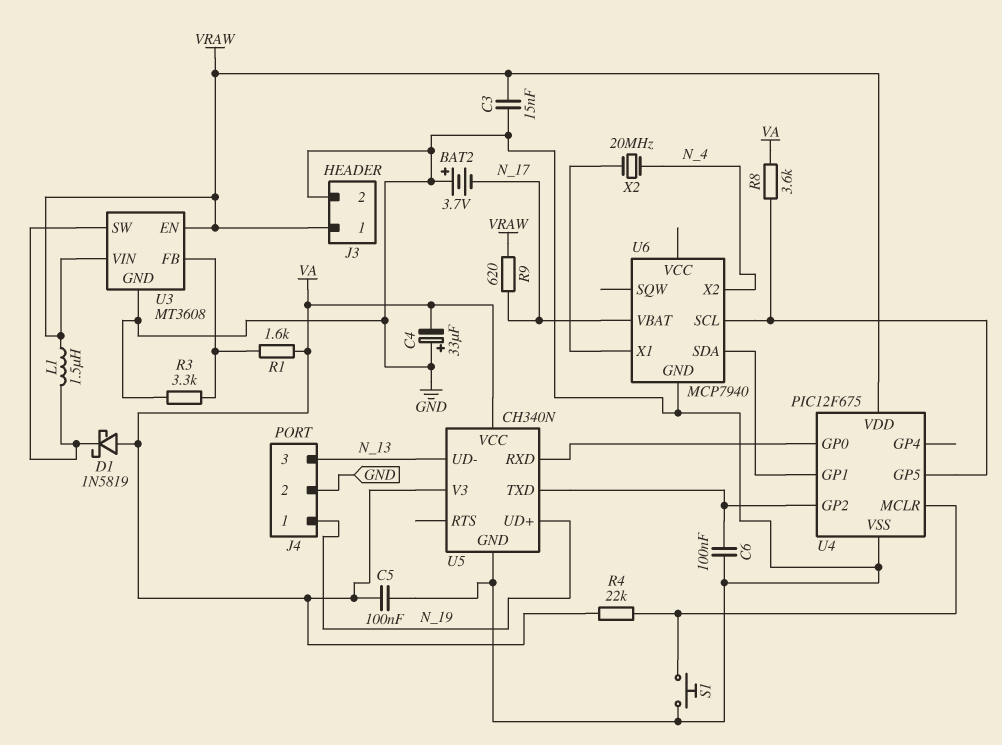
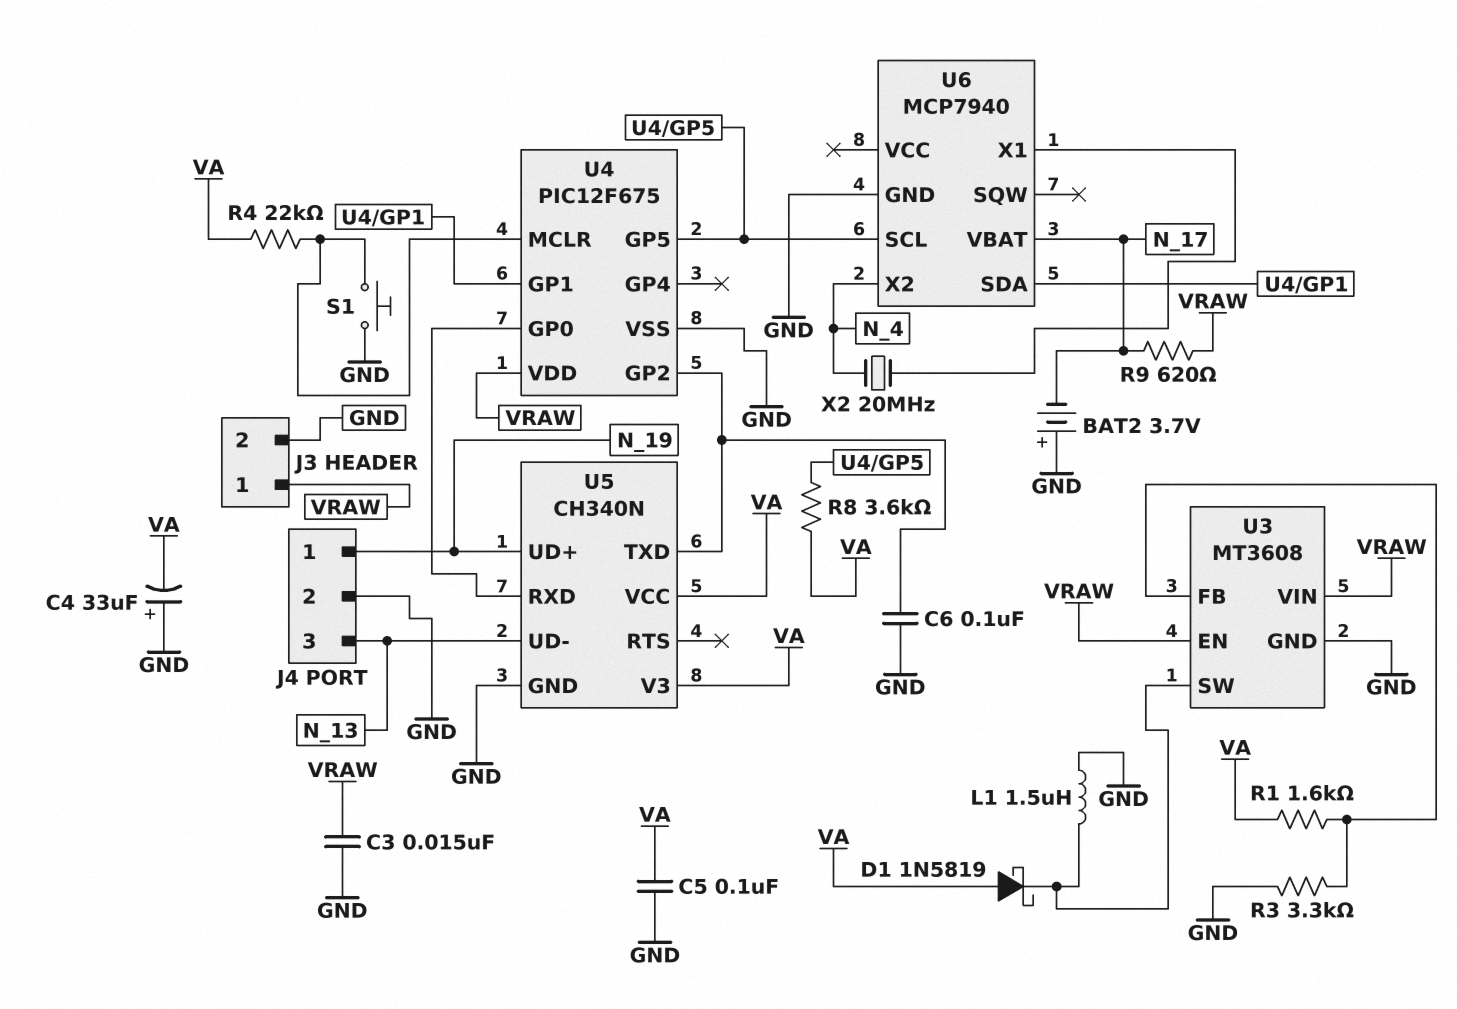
L1: 1.5uH (U3/SW, VRAW) -> 1.5uH (GND, U3/SW)

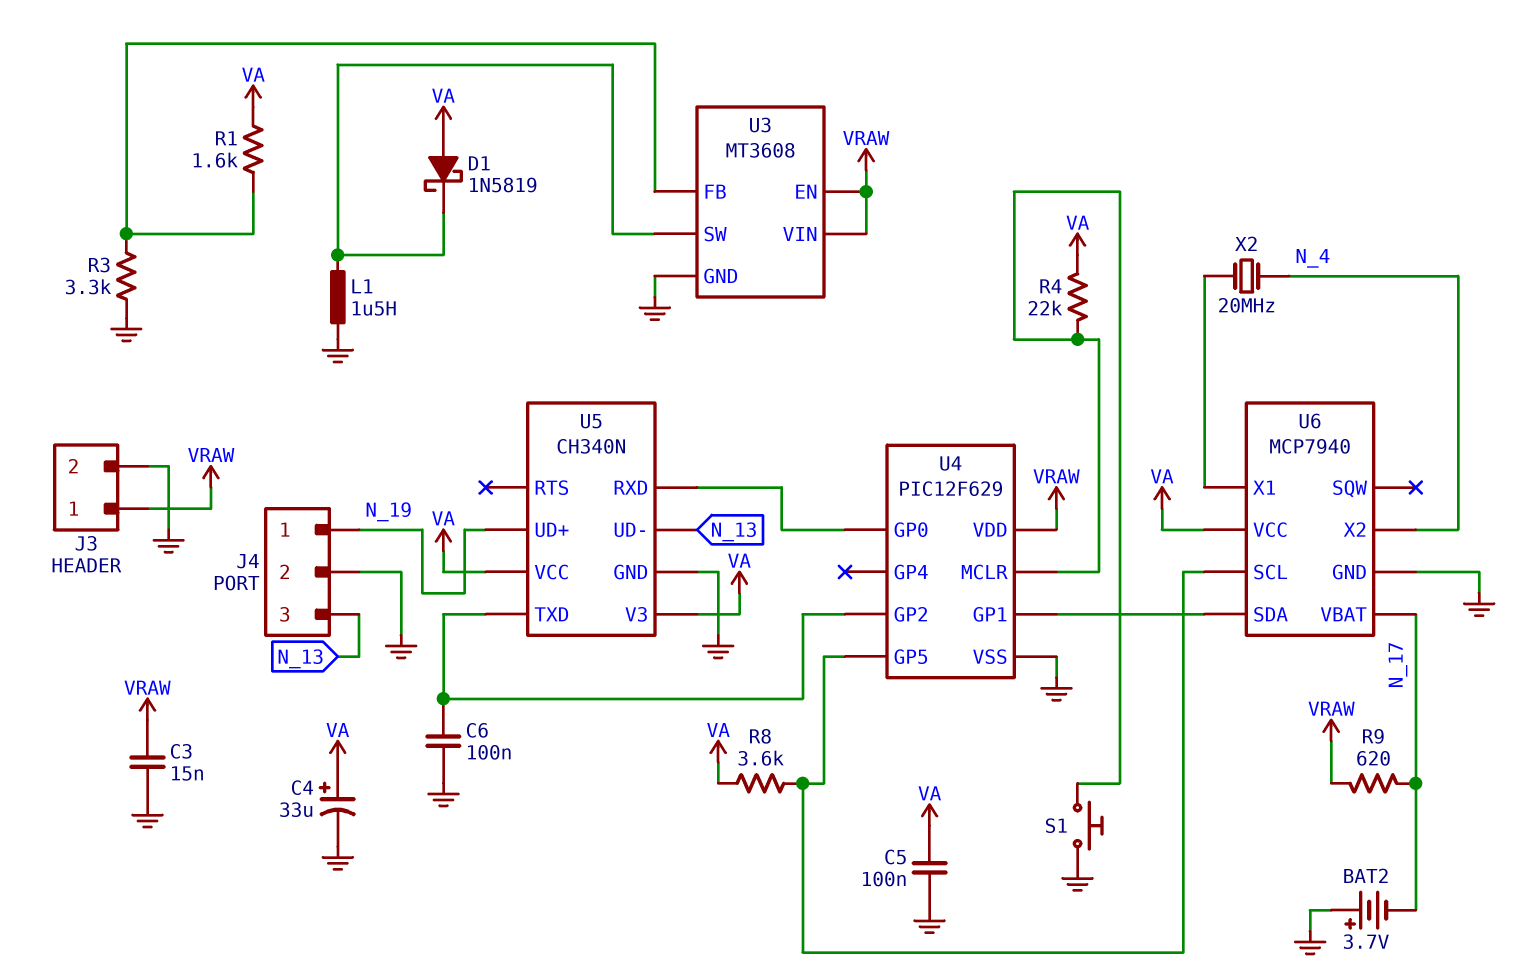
C4: 33uF (plus GND, minus VA) -> 33uF (plus VA, minus GND)
U4: PIC12F675 -> PIC12F629
U6 pin VCC: none -> VA

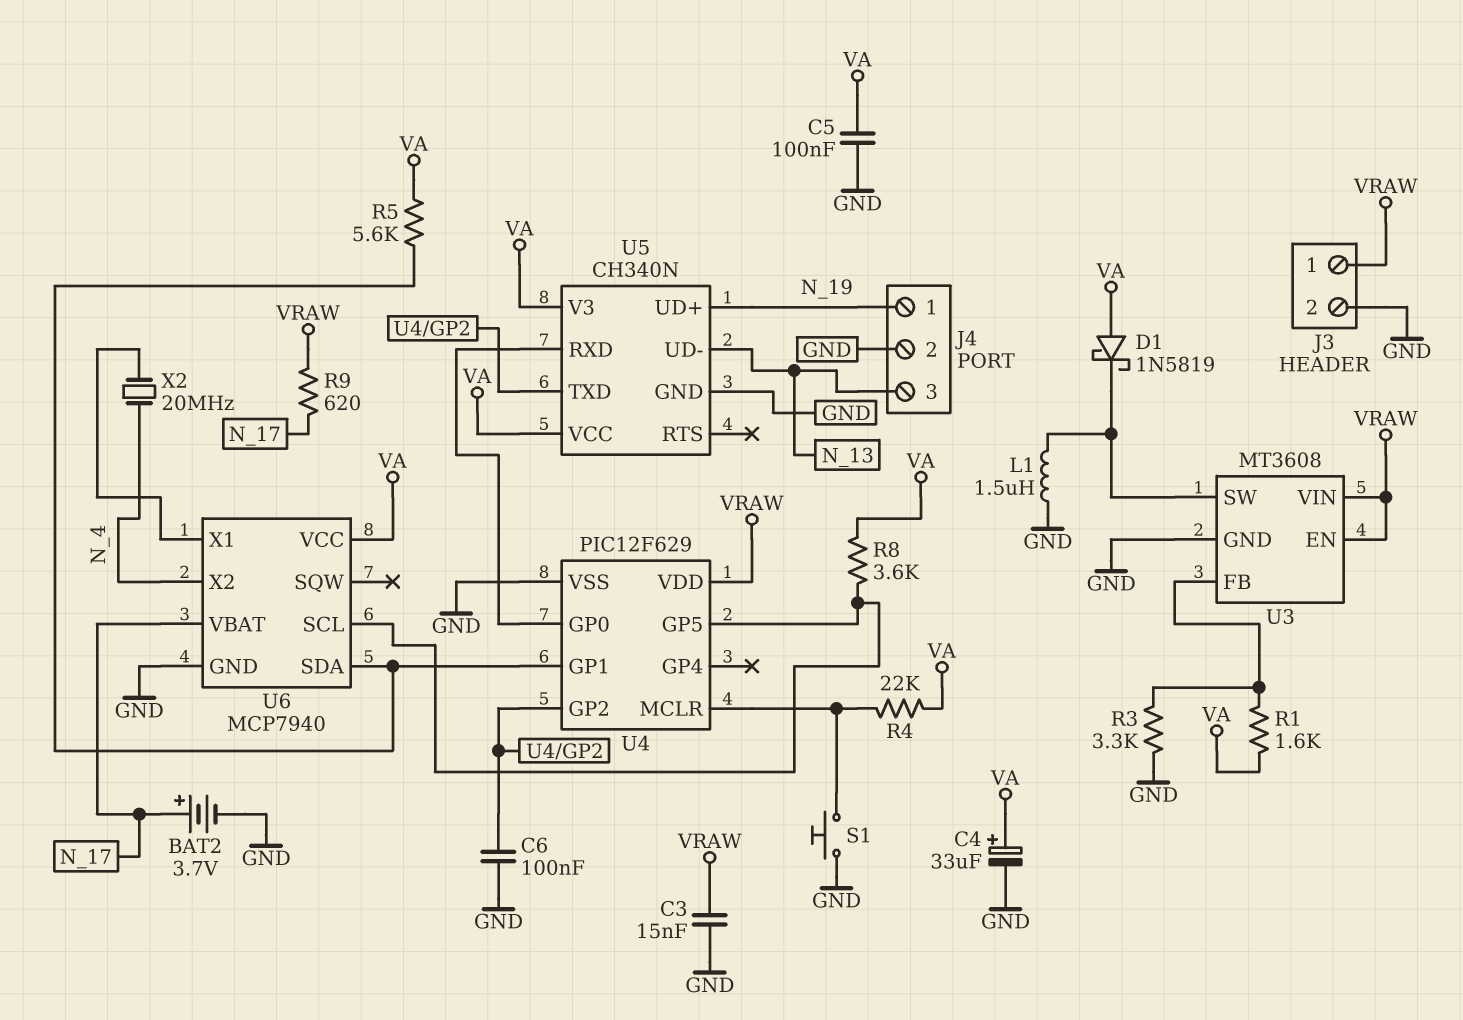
BAT2: 3.7V (plus GND, minus N_17) -> 3.7V (plus N_17, minus GND)
R5: none -> 5.6k (U4/GP1, VA)

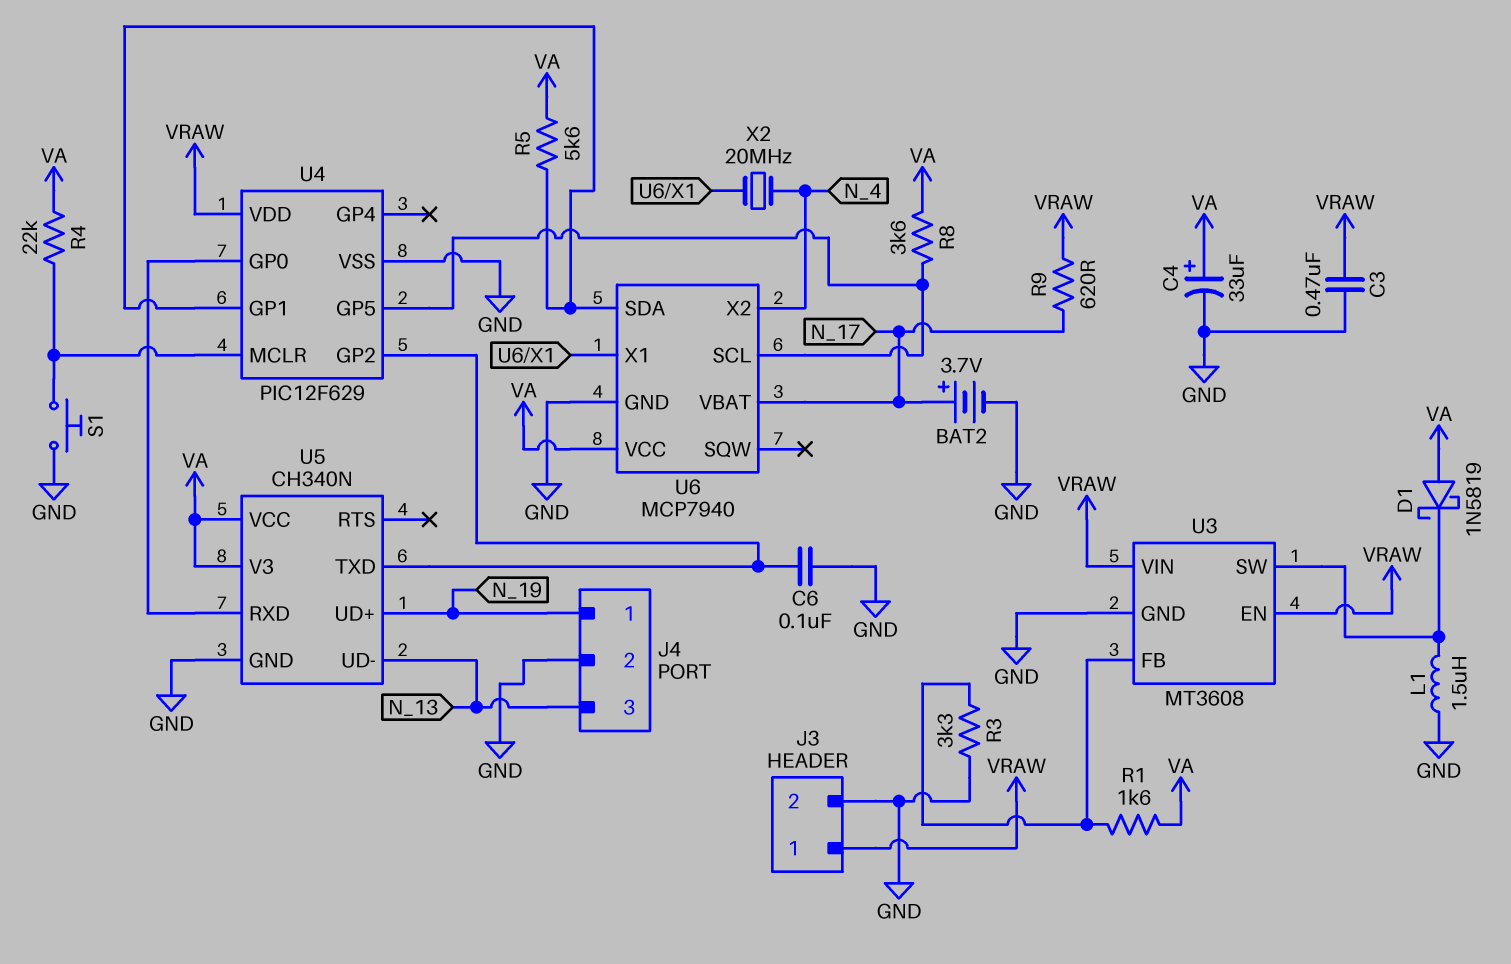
C3: 15nF (GND, VRAW) -> 470nF (GND, VRAW)
C5: 100nF (GND, VA) -> none

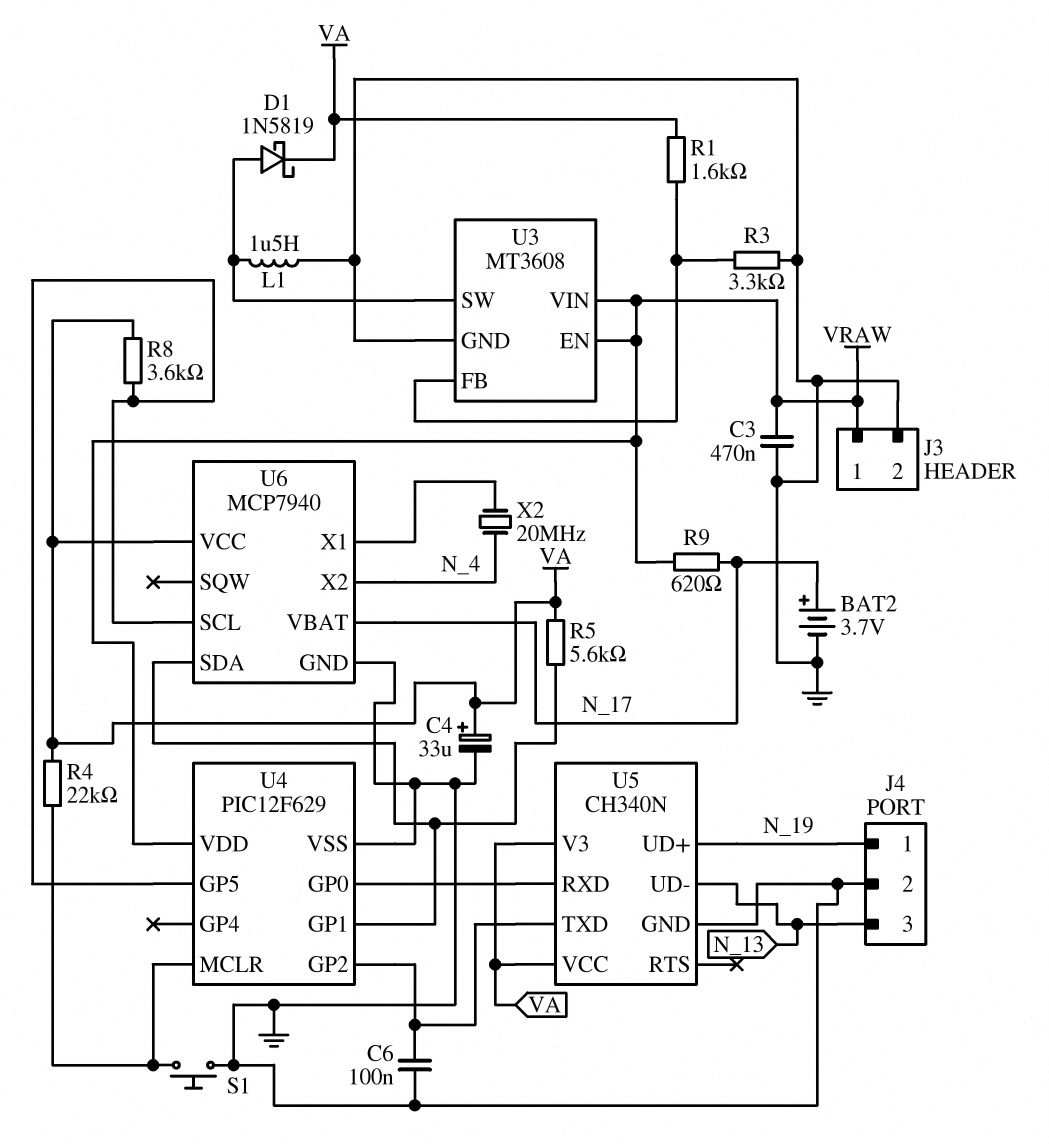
D1: schottky 1N5819 (A VA, K U3/SW) -> schottky 1N5819 (A U3/SW, K VA)

